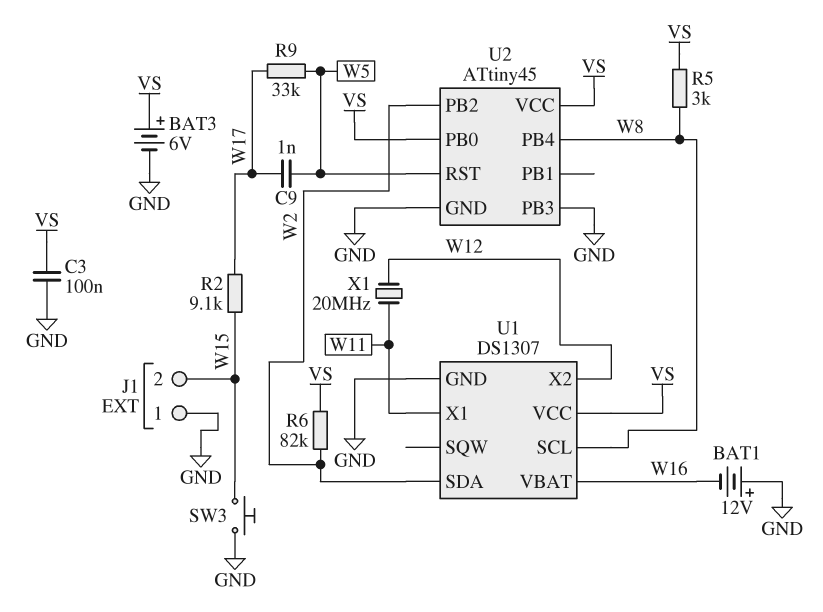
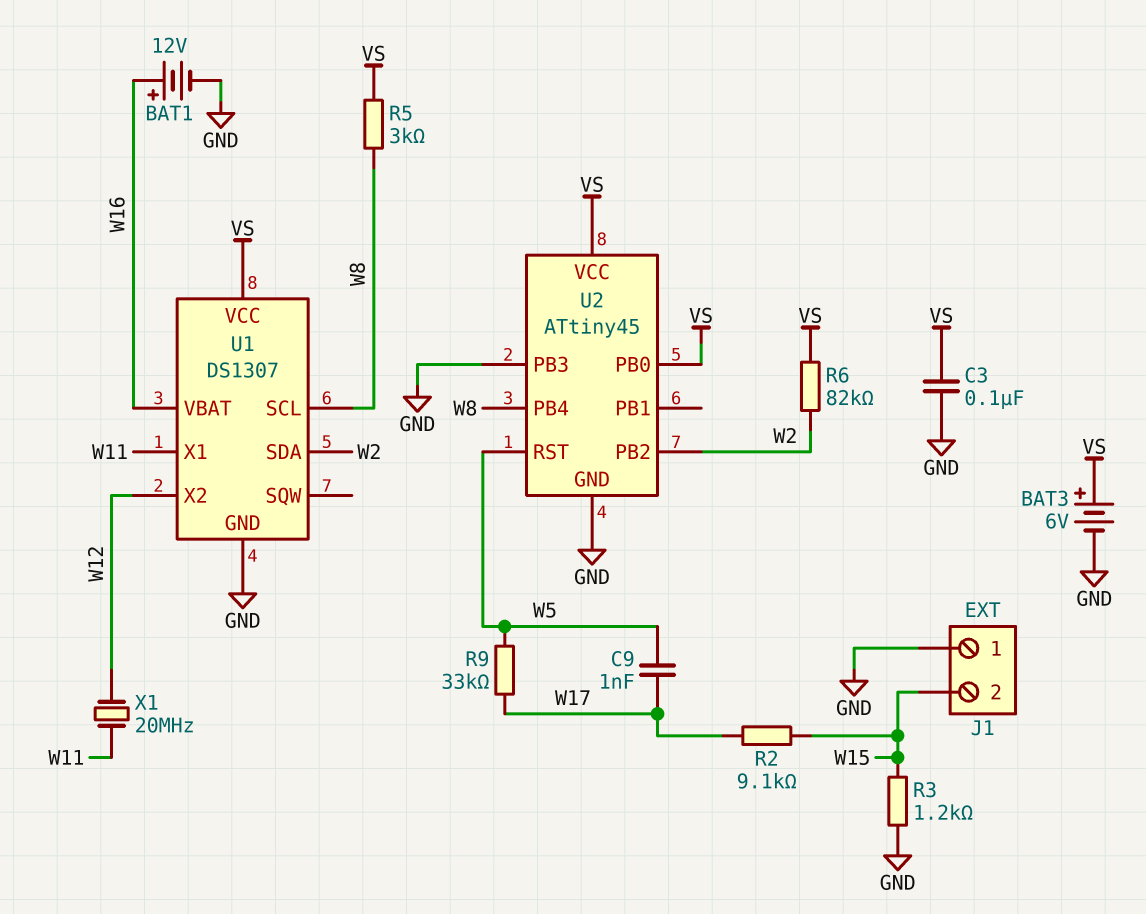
BAT1: 12V (plus GND, minus W16) -> 12V (plus W16, minus GND)
R3: none -> 1.2k (GND, W15)
SW3: button (GND, W15) -> none

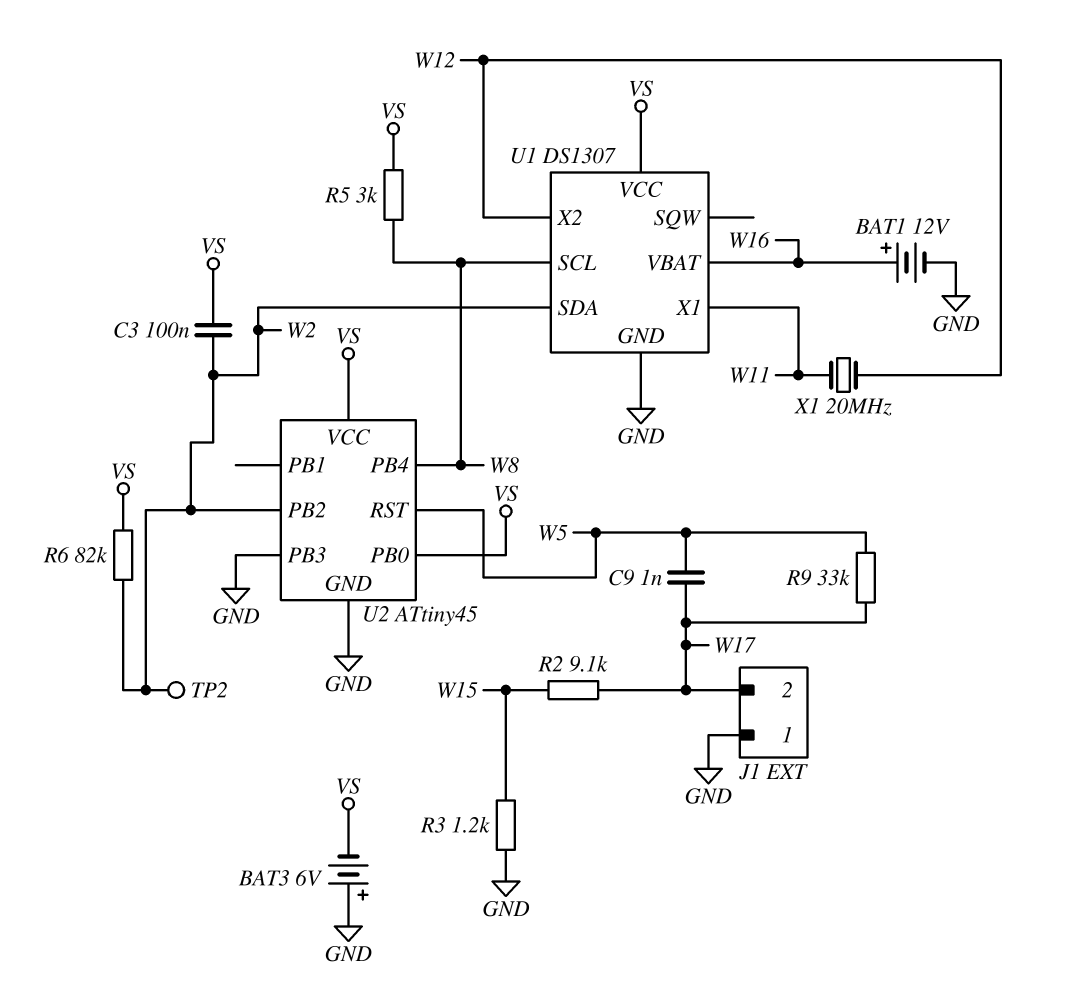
BAT3: 6V (plus VS, minus GND) -> 6V (plus GND, minus VS)
C3: 100nF (GND, VS) -> 100nF (VS, W2)
J1 pin 2: W15 -> W17
TP2: none -> test point (W2)

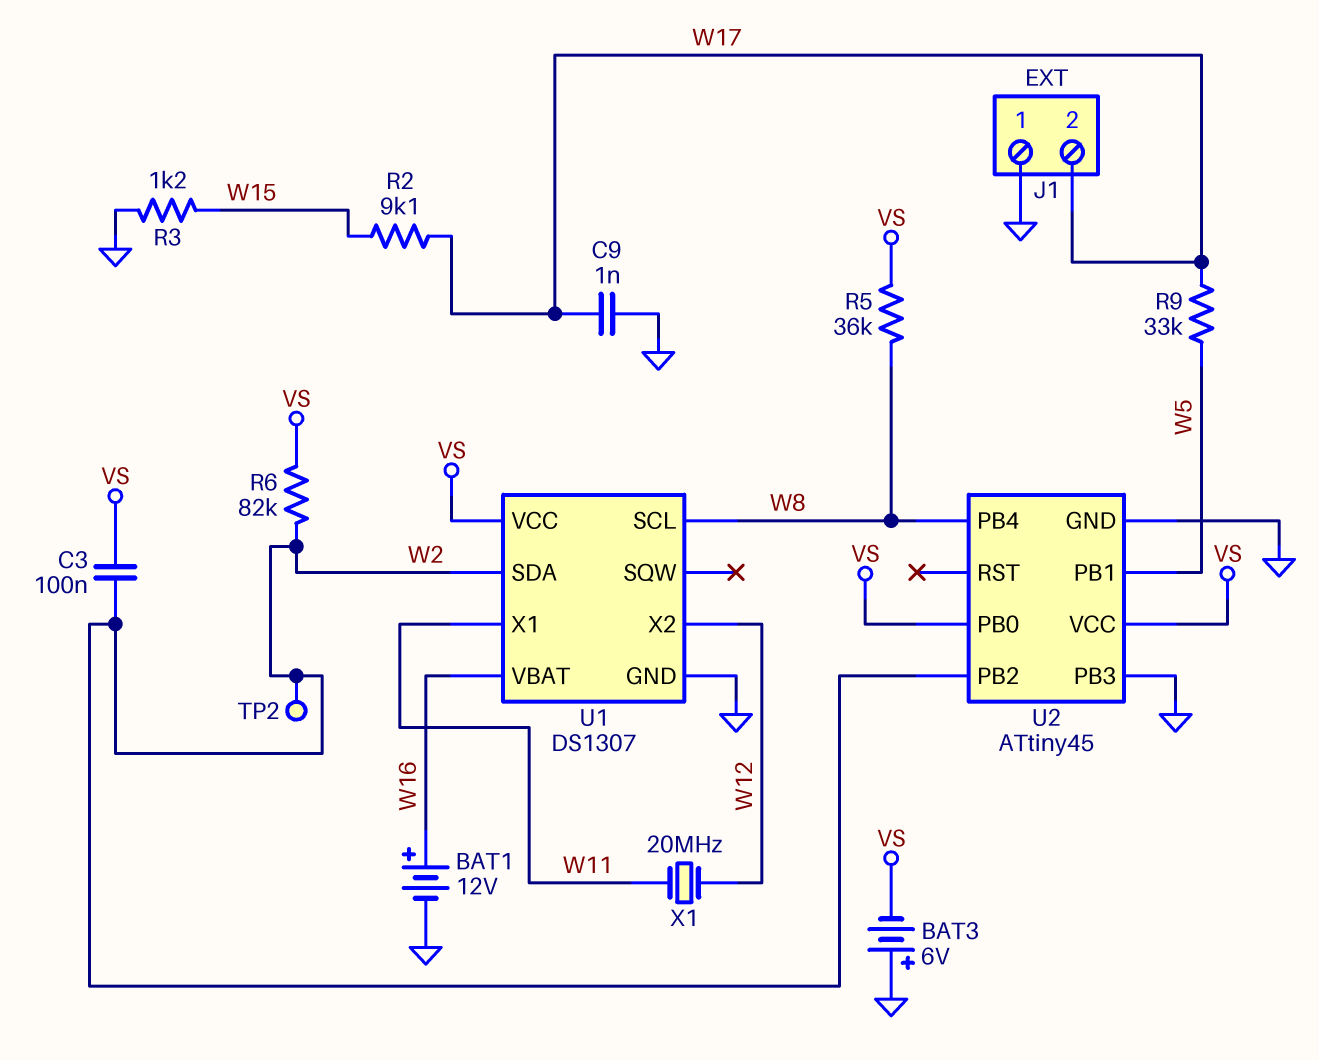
C9: 1nF (W5, W17) -> 1nF (GND, W17)
R5: 3k (VS, W8) -> 36k (VS, W8)
U2 pin PB1: none -> W5
U2 pin RST: W5 -> none

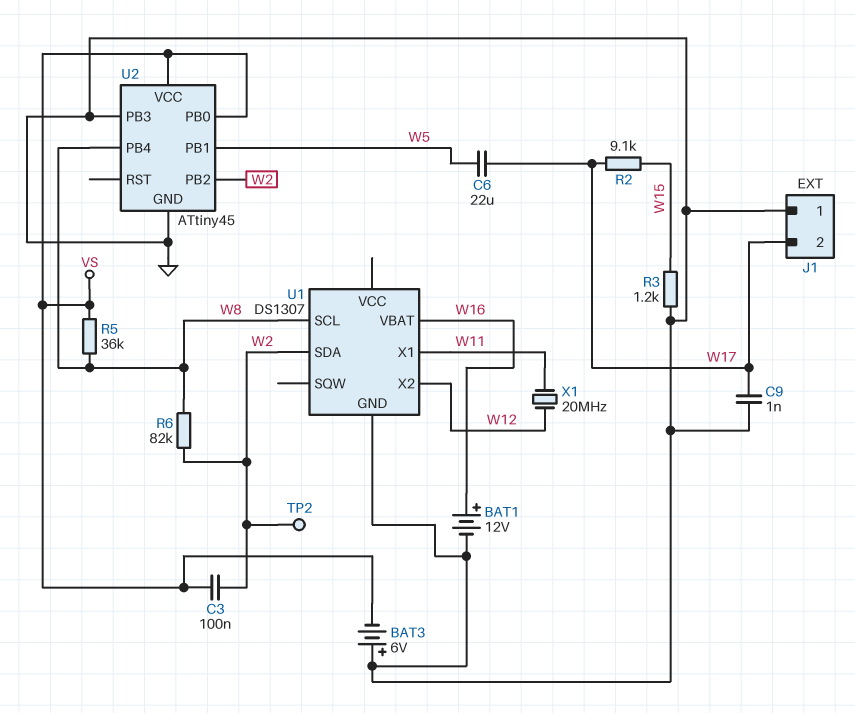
C6: none -> 22uF (W5, W17)
R6: 82k (VS, W2) -> 82k (W2, W8)
R9: 33k (W5, W17) -> none
U1 pin VCC: VS -> none

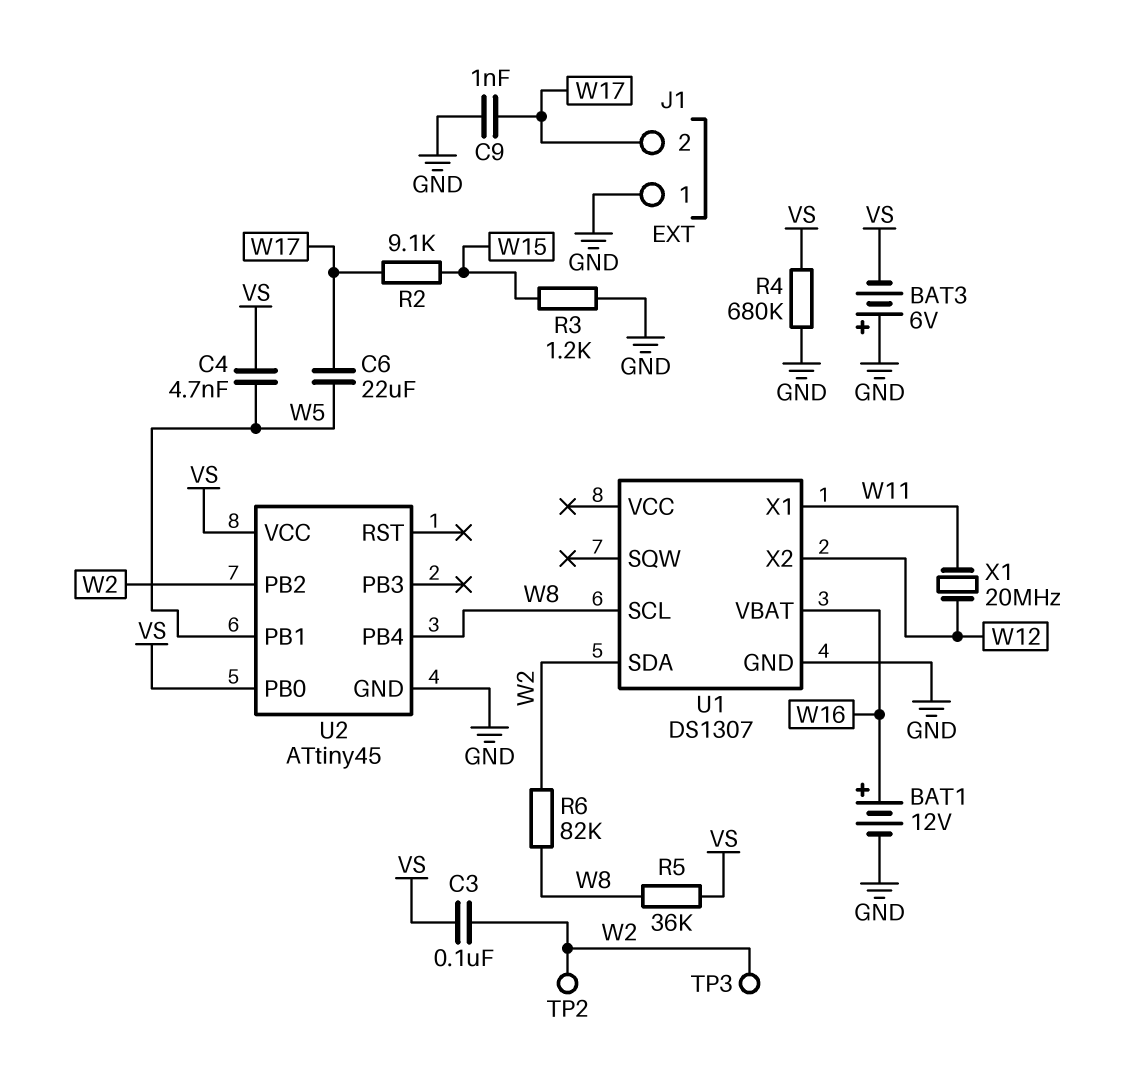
C4: none -> 4.7nF (VS, W5)
R4: none -> 680k (GND, VS)
TP3: none -> test point (W2)
U2 pin PB3: GND -> none

